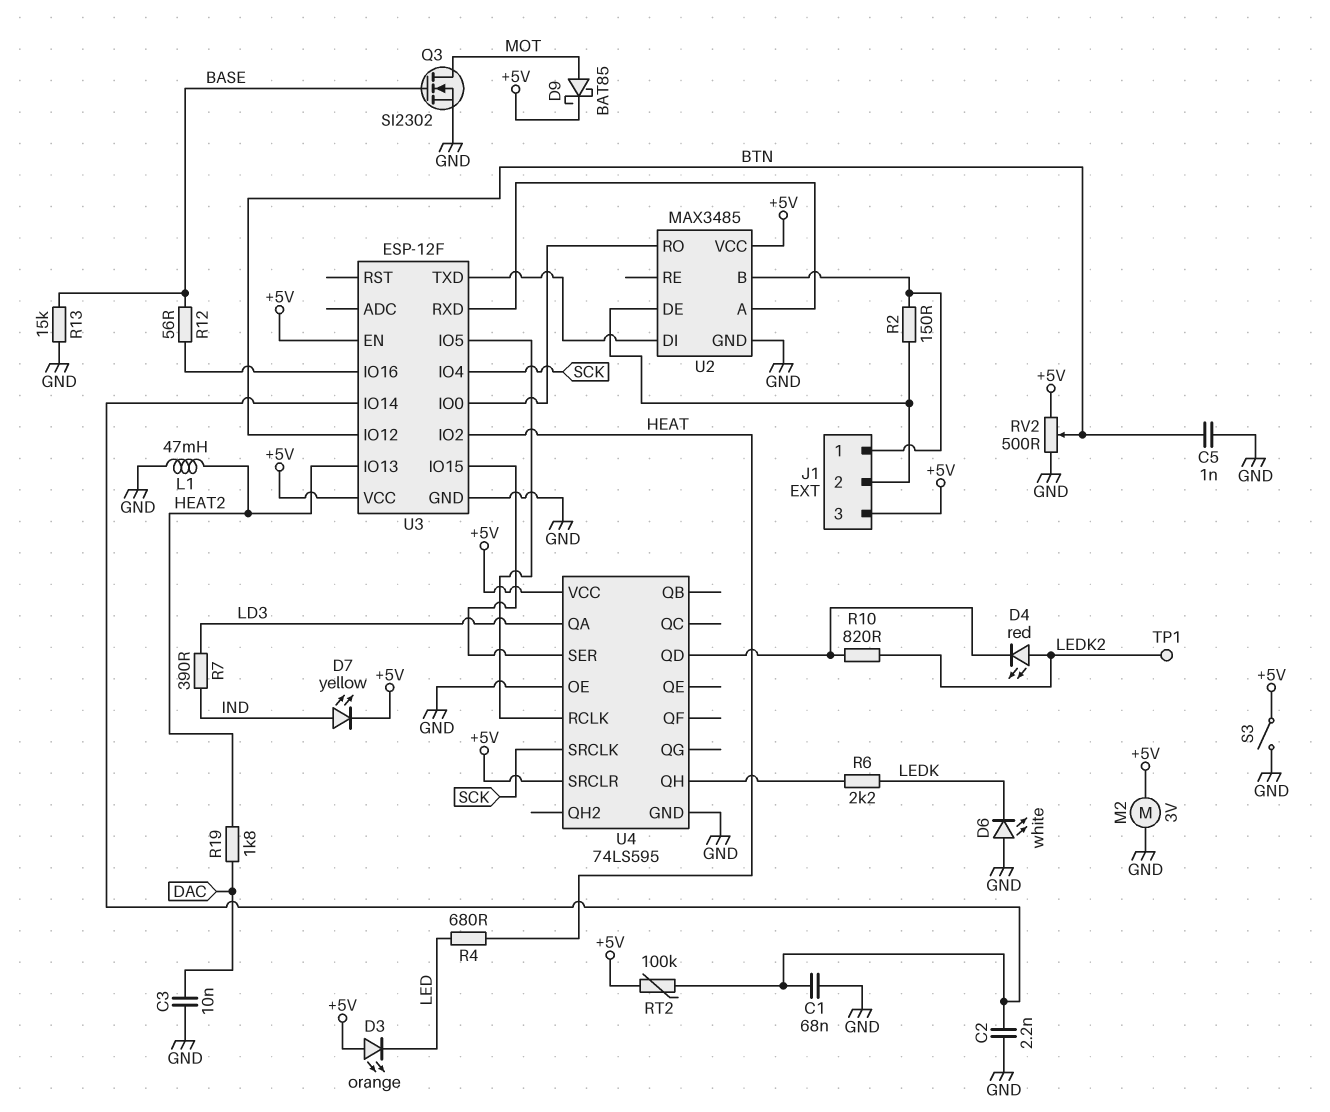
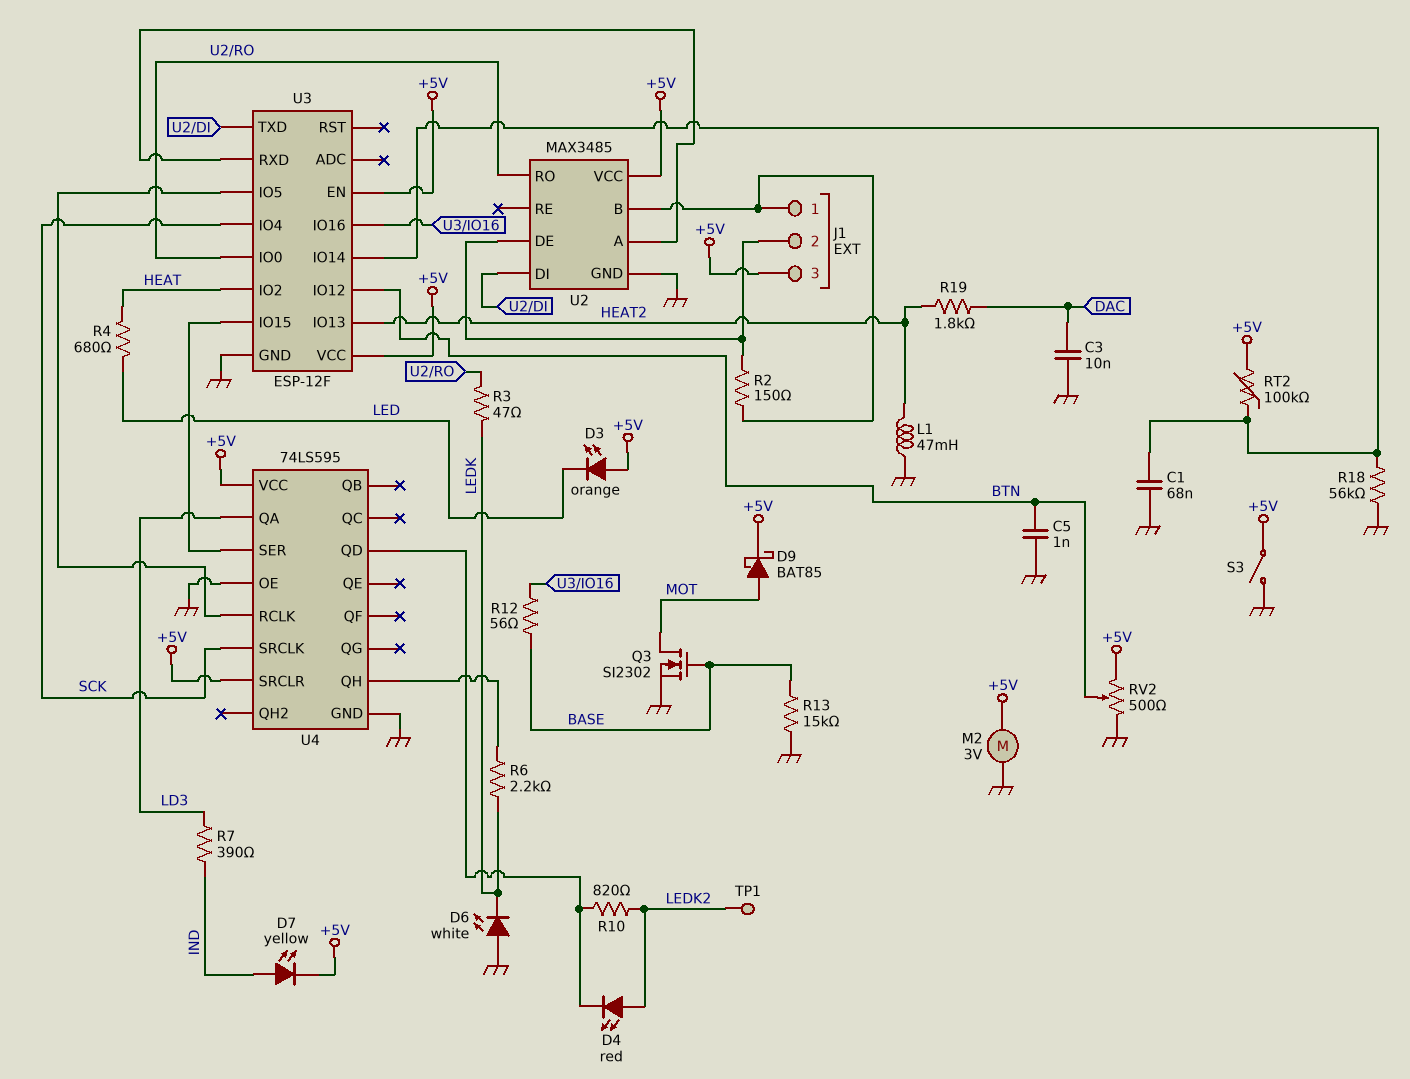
C2: 2.2nF (GND, U3/IO14) -> none
R3: none -> 47 (LEDK, U2/RO)
R18: none -> 56k (GND, U3/IO14)

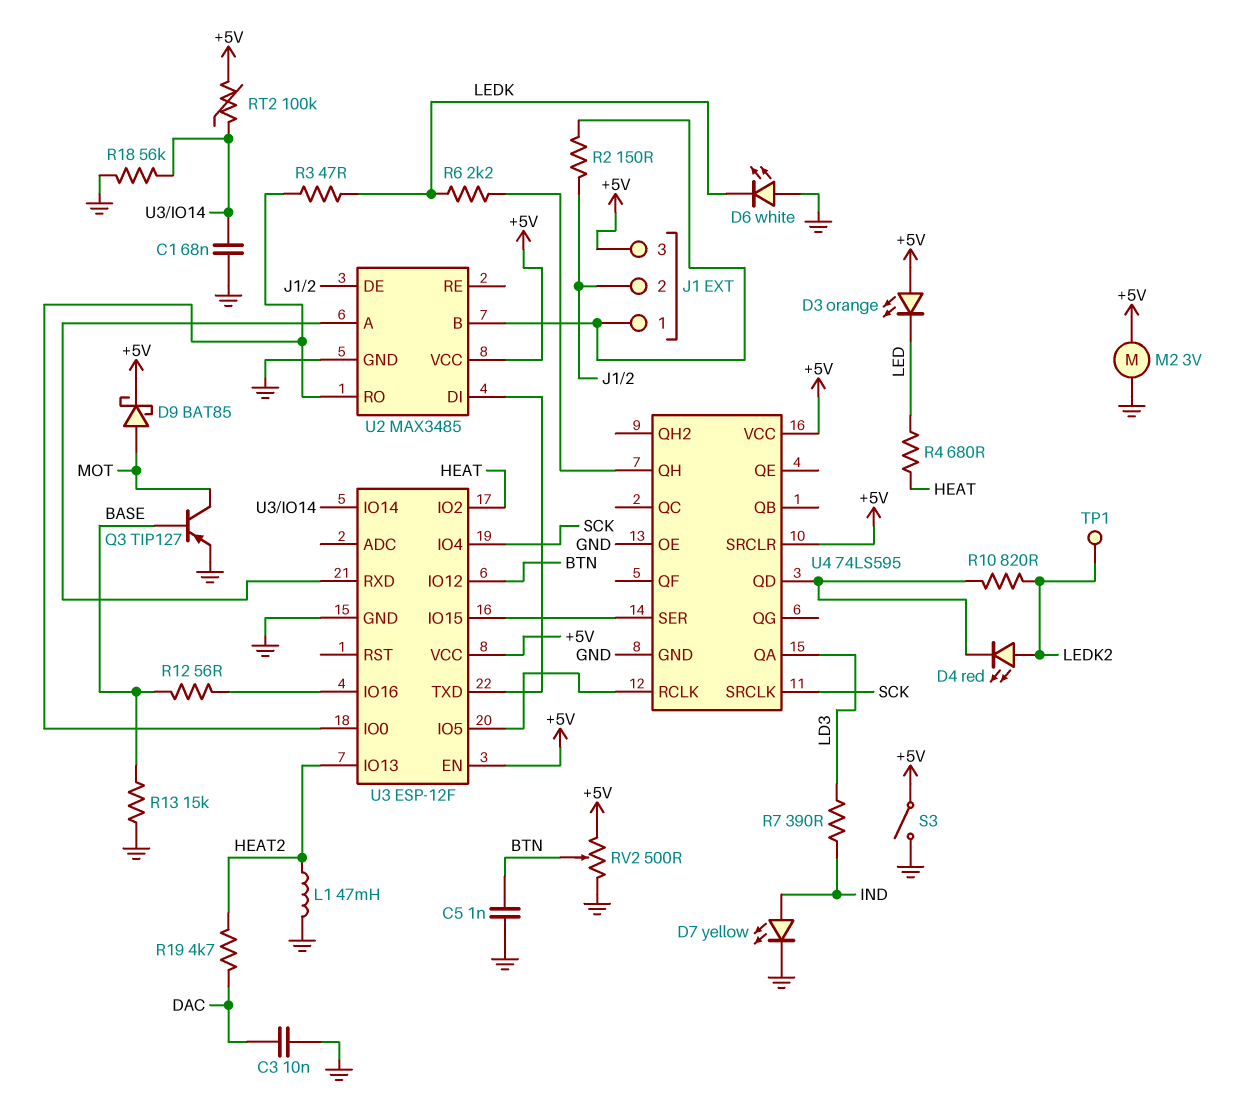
D7: LED yellow (A IND, K +5V) -> LED yellow (A IND, K GND)
Q3: NMOS SI2302 (G BASE, D MOT, S GND) -> PNP TIP127 (B BASE, C MOT, E GND)
R19: 1.8k (DAC, HEAT2) -> 4.7k (DAC, HEAT2)

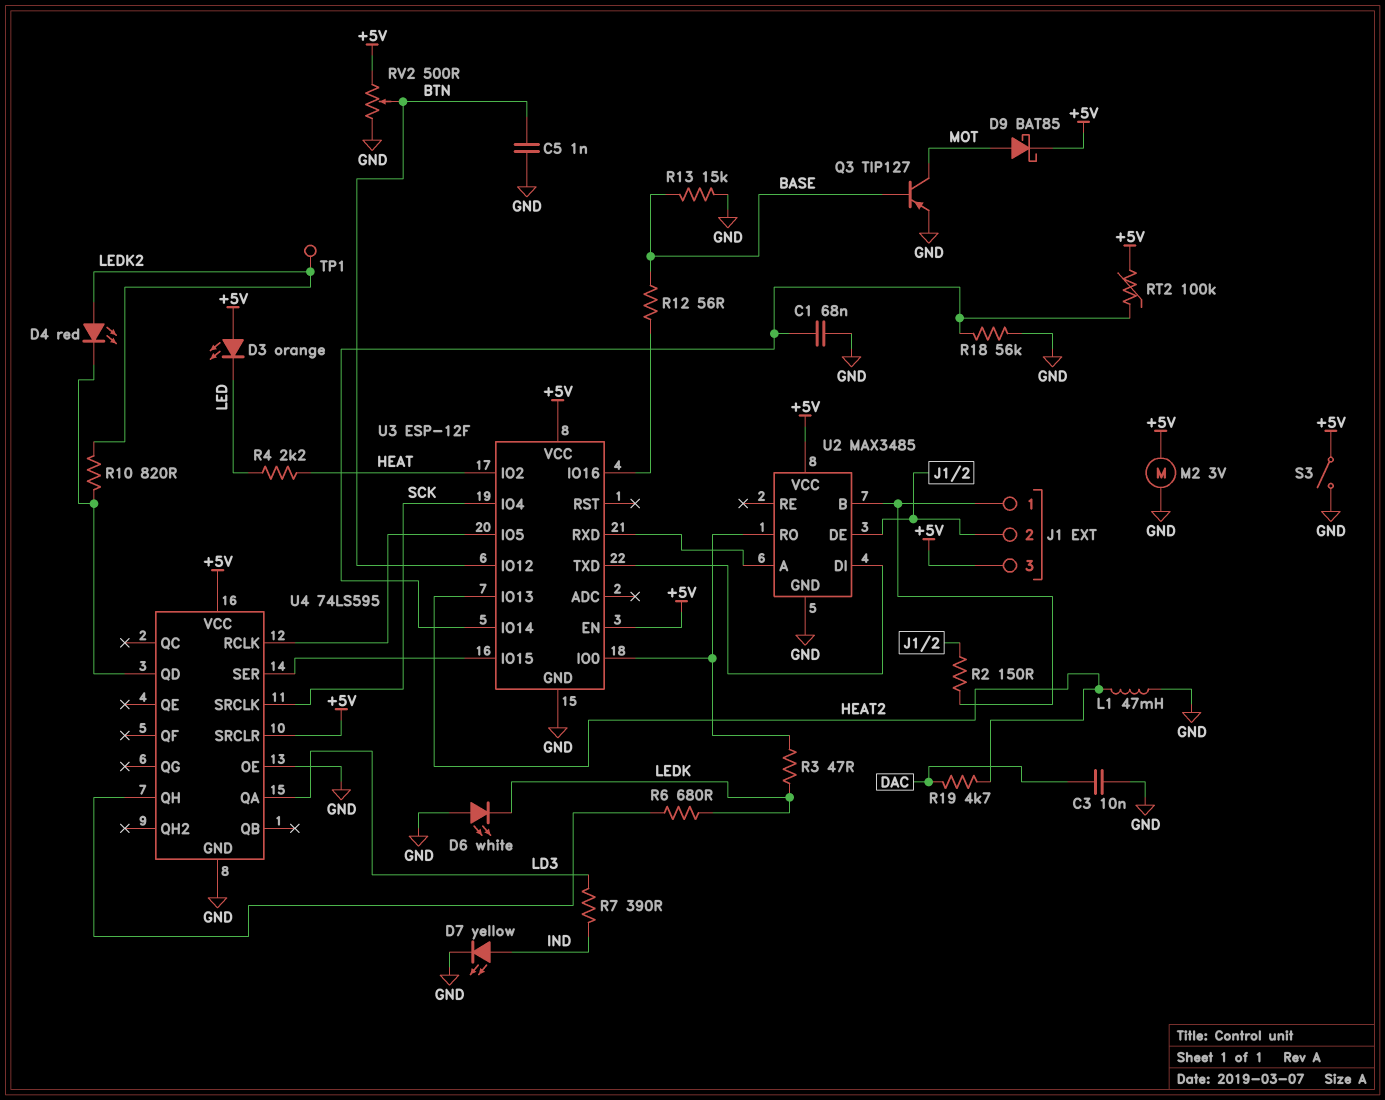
R4: 680 (HEAT, LED) -> 2.2k (HEAT, LED)
R6: 2.2k (LEDK, U4/QH) -> 680 (LEDK, U4/QH)

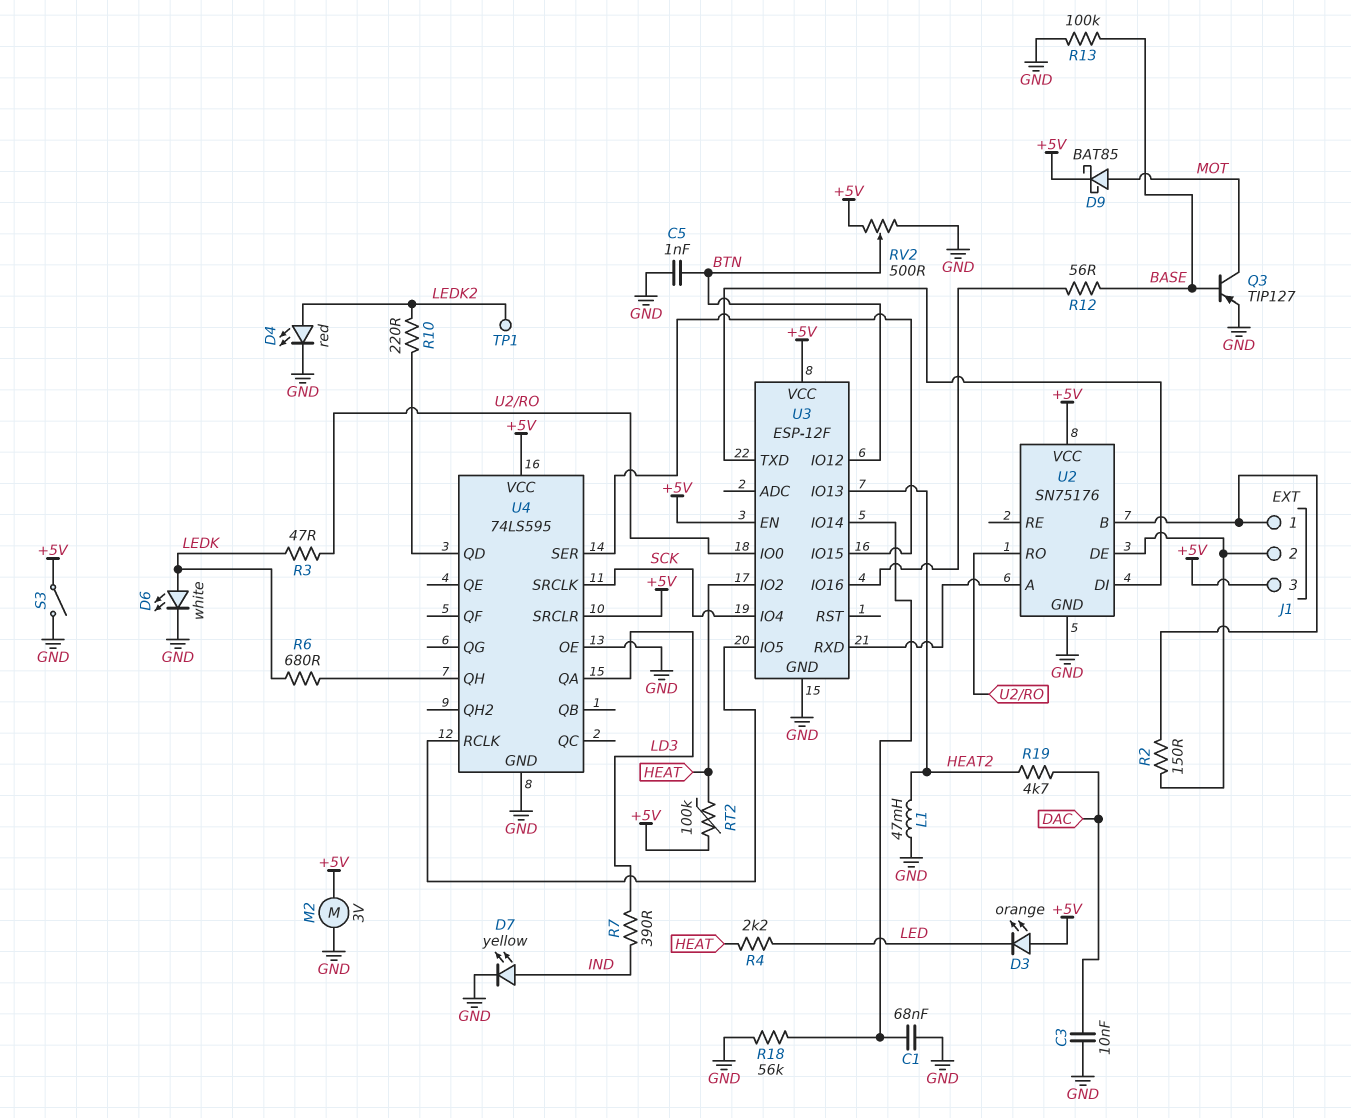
D4: LED red (A LEDK2, K U4/QD) -> LED red (A LEDK2, K GND)
D6: LED white (A GND, K LEDK) -> LED white (A LEDK, K GND)
R10: 820 (LEDK2, U4/QD) -> 220 (LEDK2, U4/QD)
R13: 15k (BASE, GND) -> 100k (BASE, GND)
RT2: 100k (+5V, U3/IO14) -> 100k (+5V, HEAT)
U2: MAX3485 -> SN75176

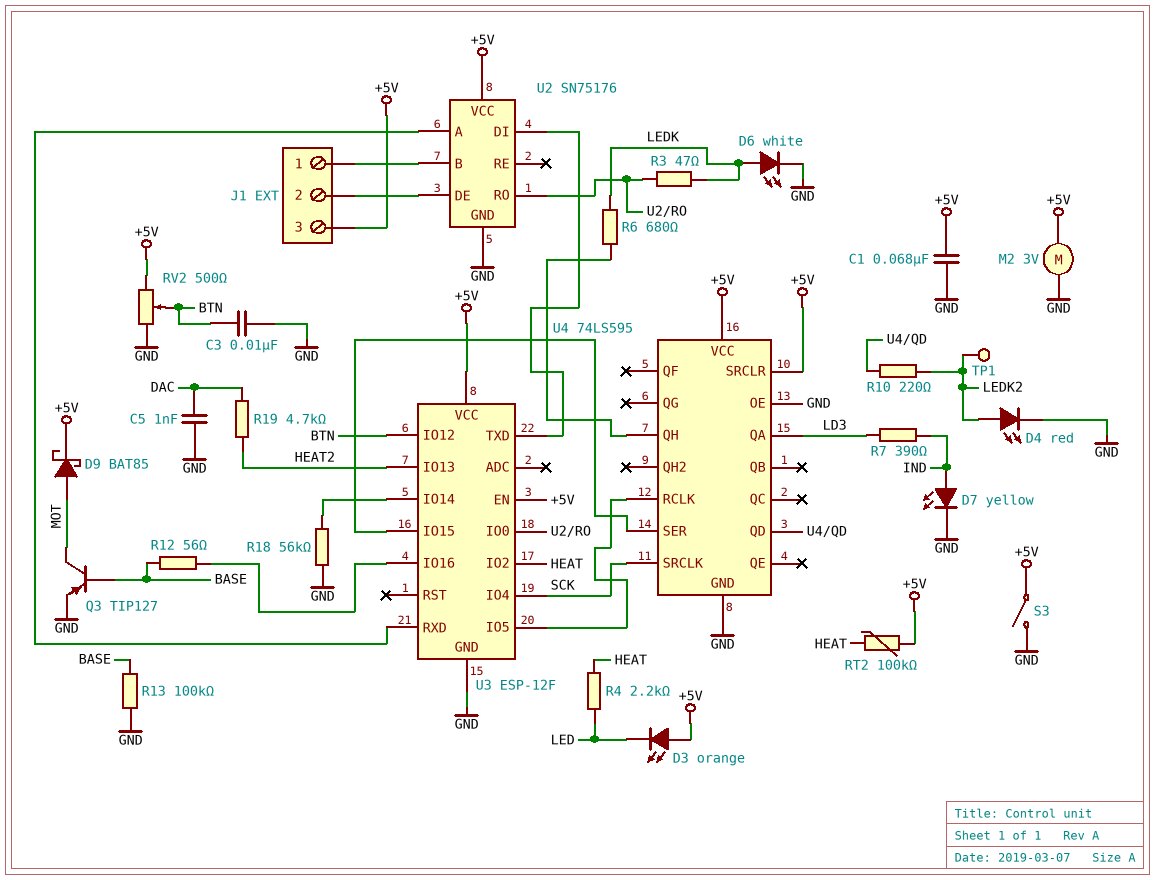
C1: 68nF (GND, U3/IO14) -> 68nF (+5V, GND)
C3: 10nF (DAC, GND) -> 10nF (BTN, GND)
C5: 1nF (BTN, GND) -> 1nF (DAC, GND)
L1: 47mH (GND, HEAT2) -> none
R2: 150 (J1/1, J1/2) -> none

